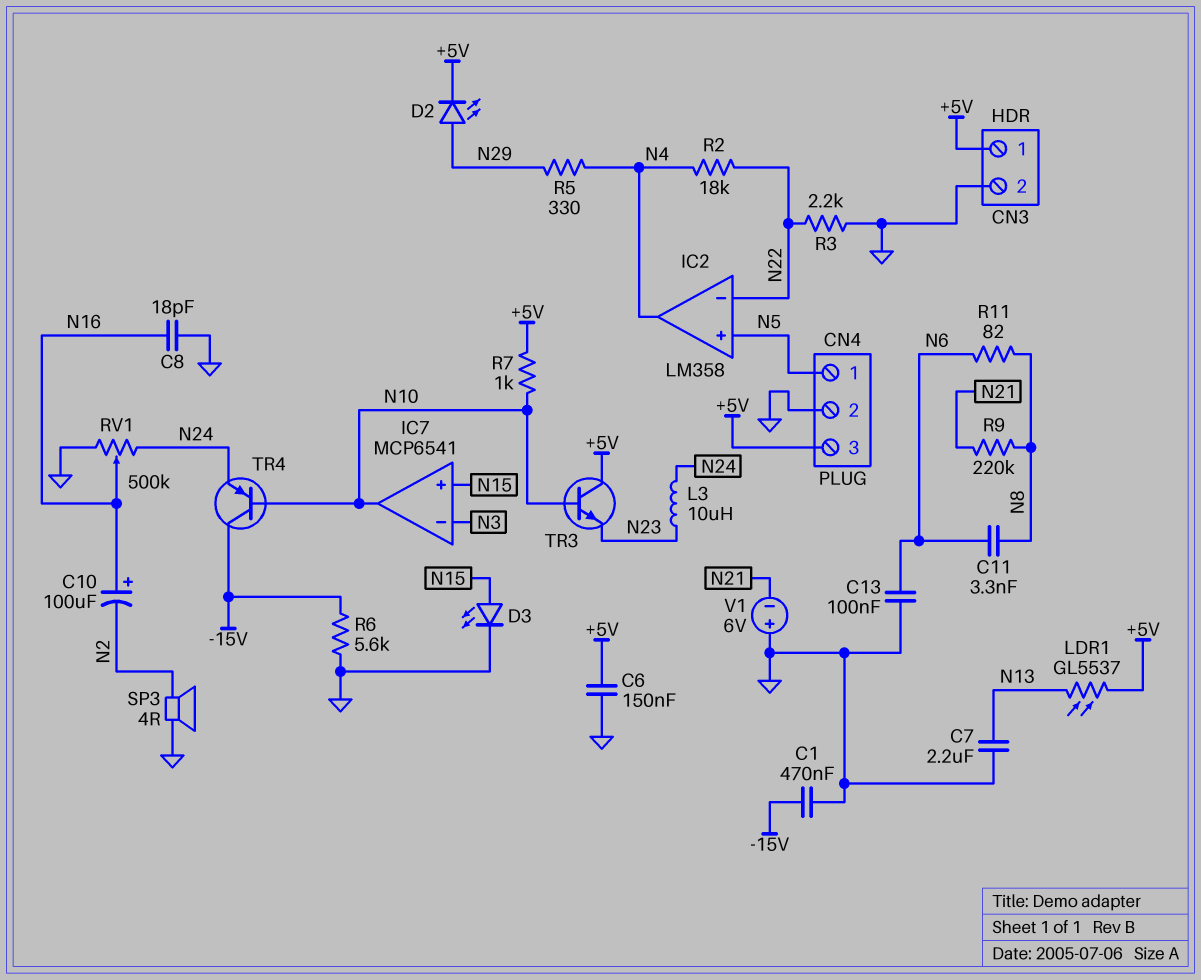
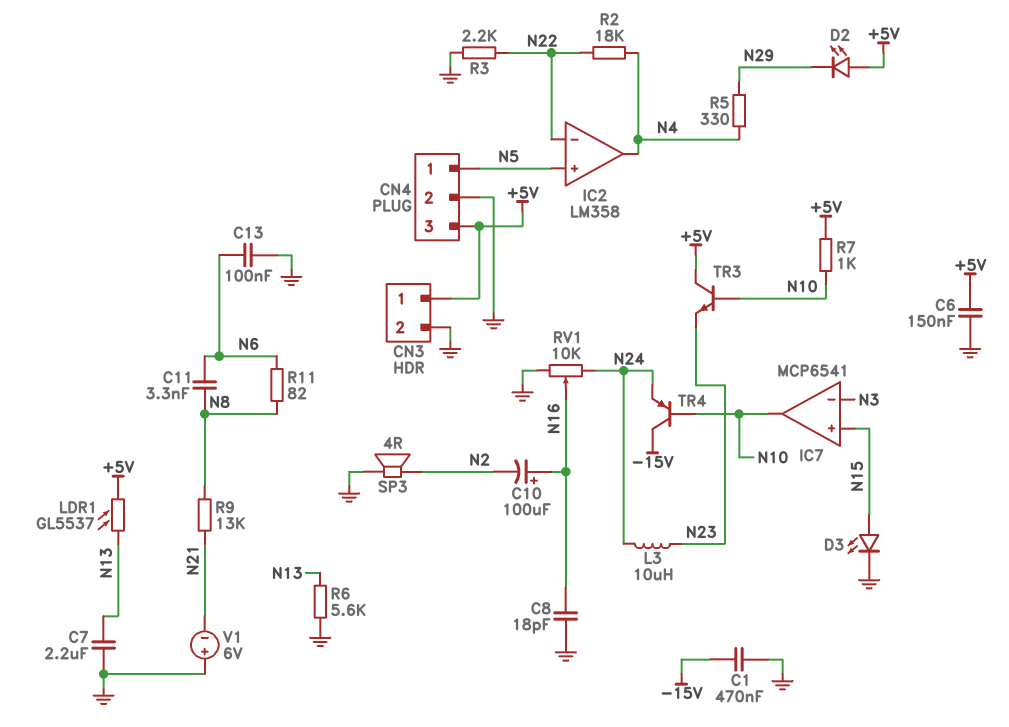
D2: LED (A N29, K +5V) -> LED (A +5V, K N29)
R6: 5.6k (-15V, GND) -> 5.6k (GND, N13)
R9: 220k (N8, N21) -> 13k (N8, N21)
RV1: 500k (GND, N24, wiper N16) -> 10k (GND, N24, wiper N16)

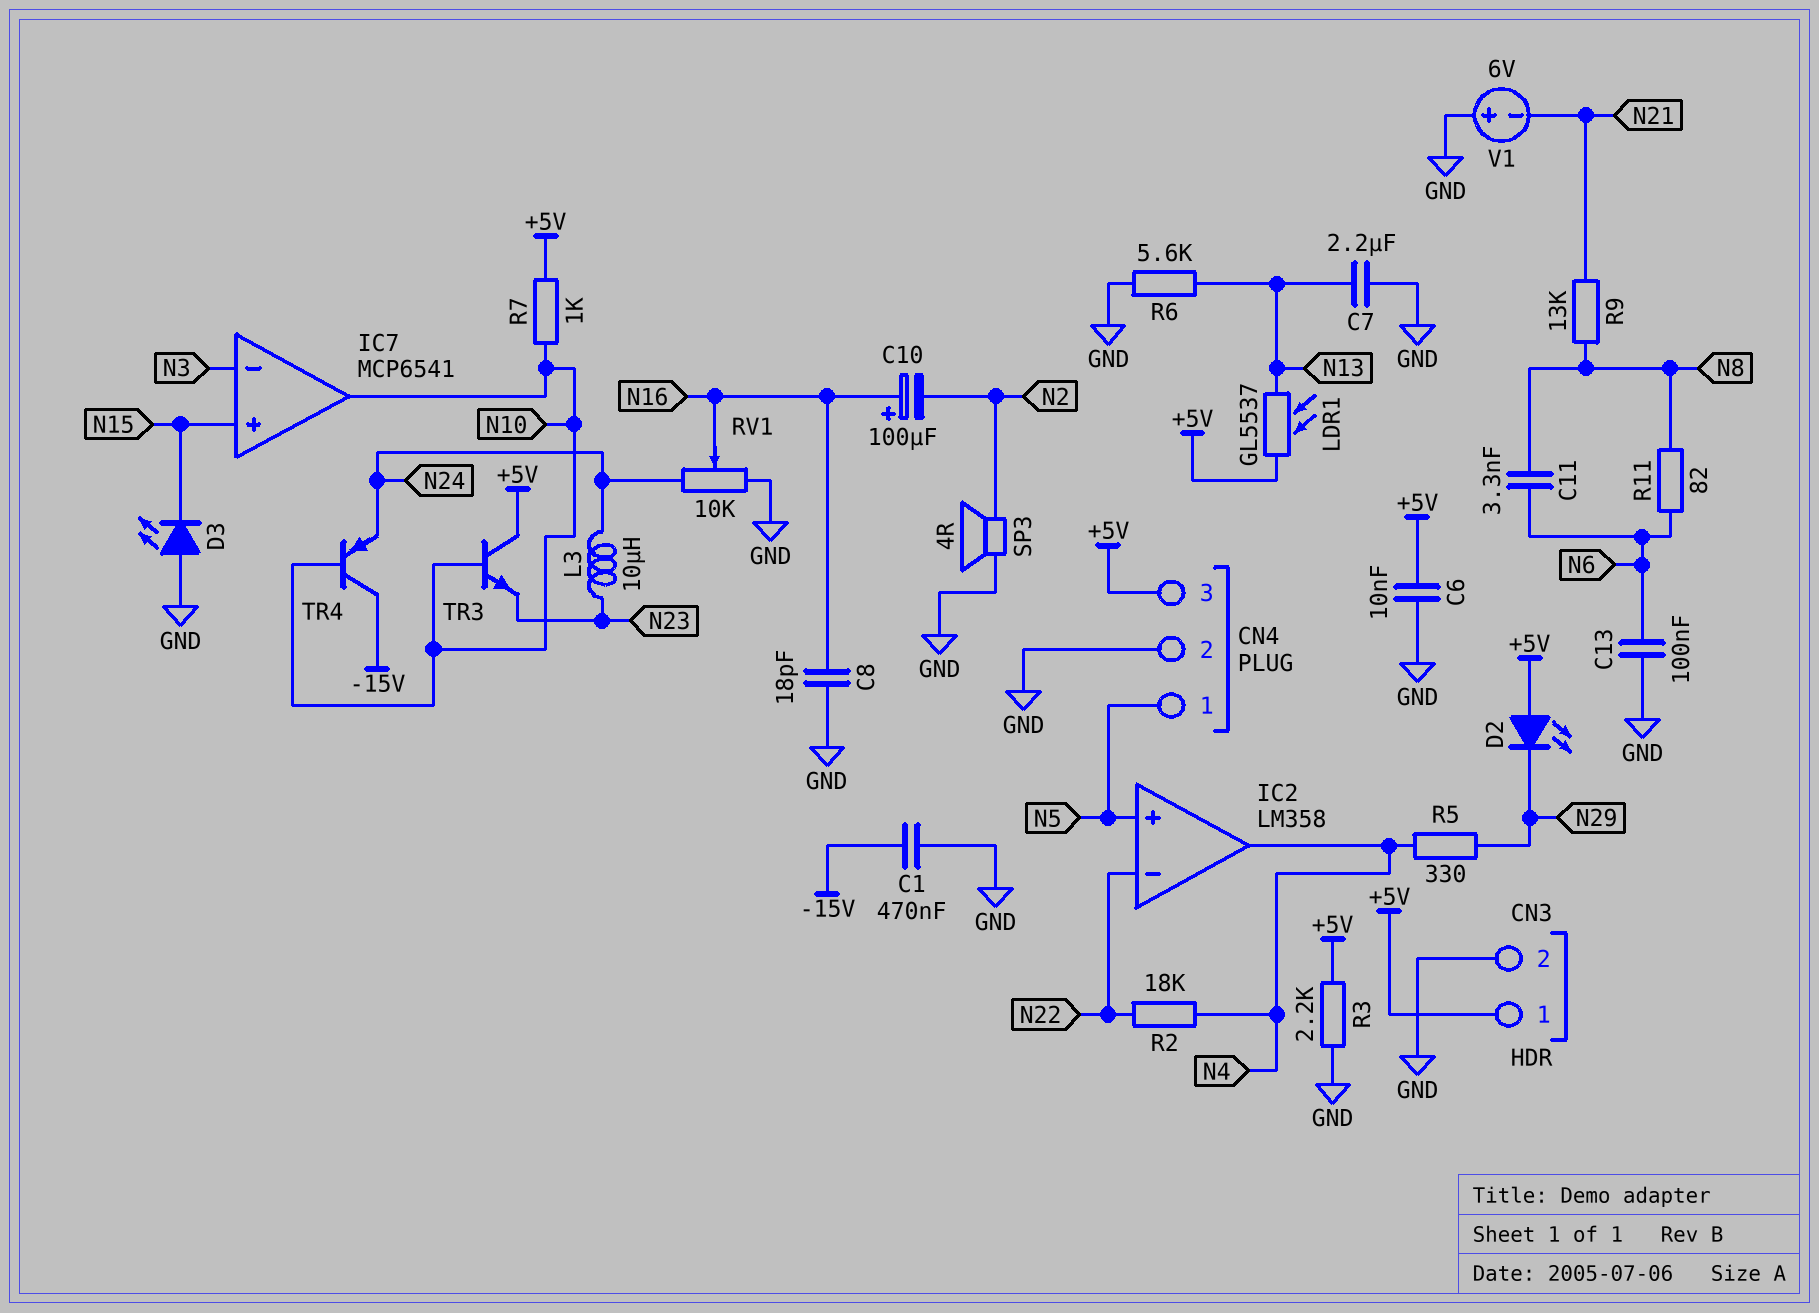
C6: 150nF (+5V, GND) -> 10nF (+5V, GND)
D3: LED (A N15, K GND) -> LED (A GND, K N15)
R3: 2.2k (GND, N22) -> 2.2k (+5V, GND)

